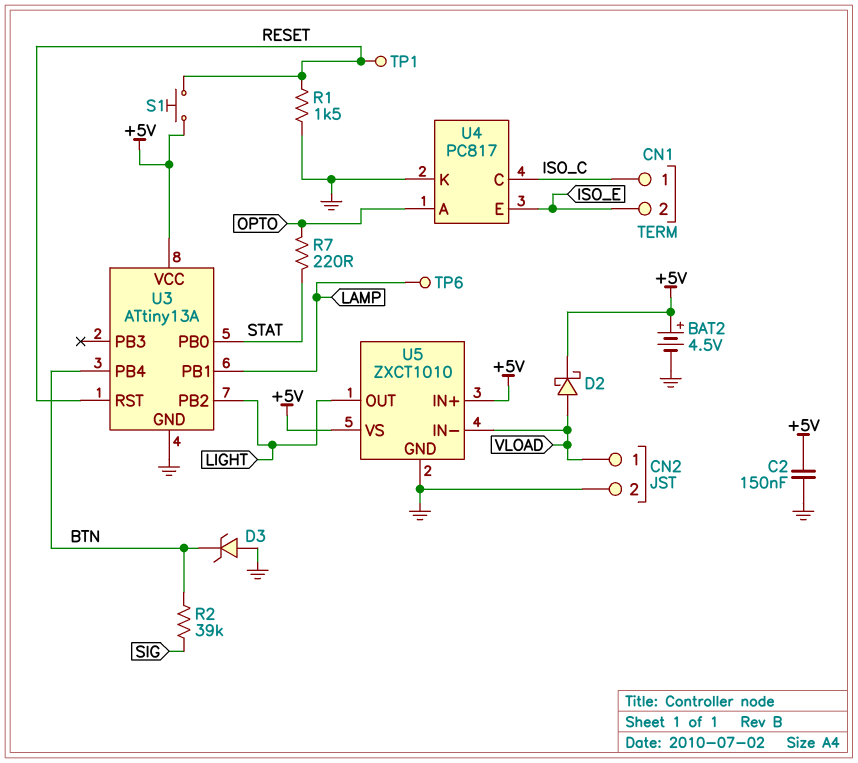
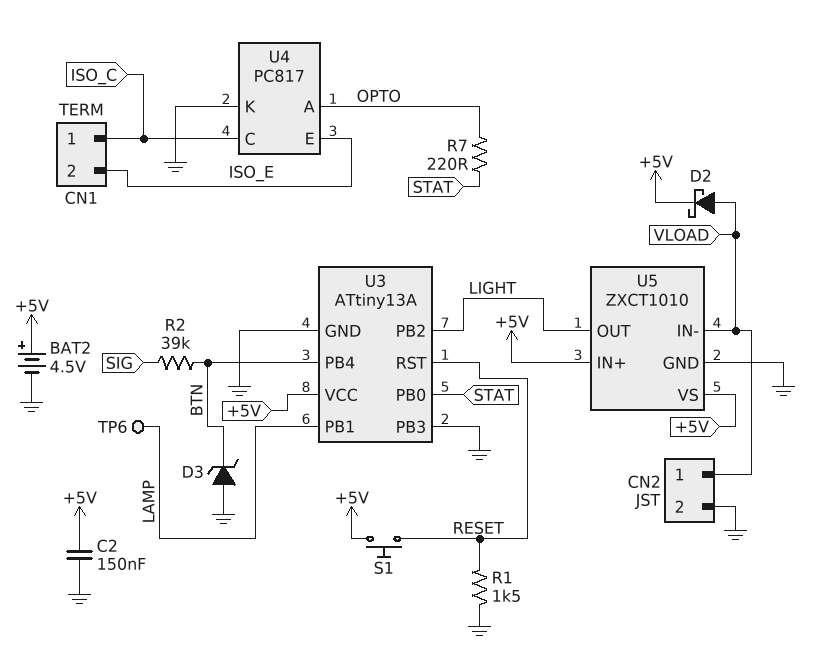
TP1: test point (RESET) -> none
U3 pin PB3: none -> GND

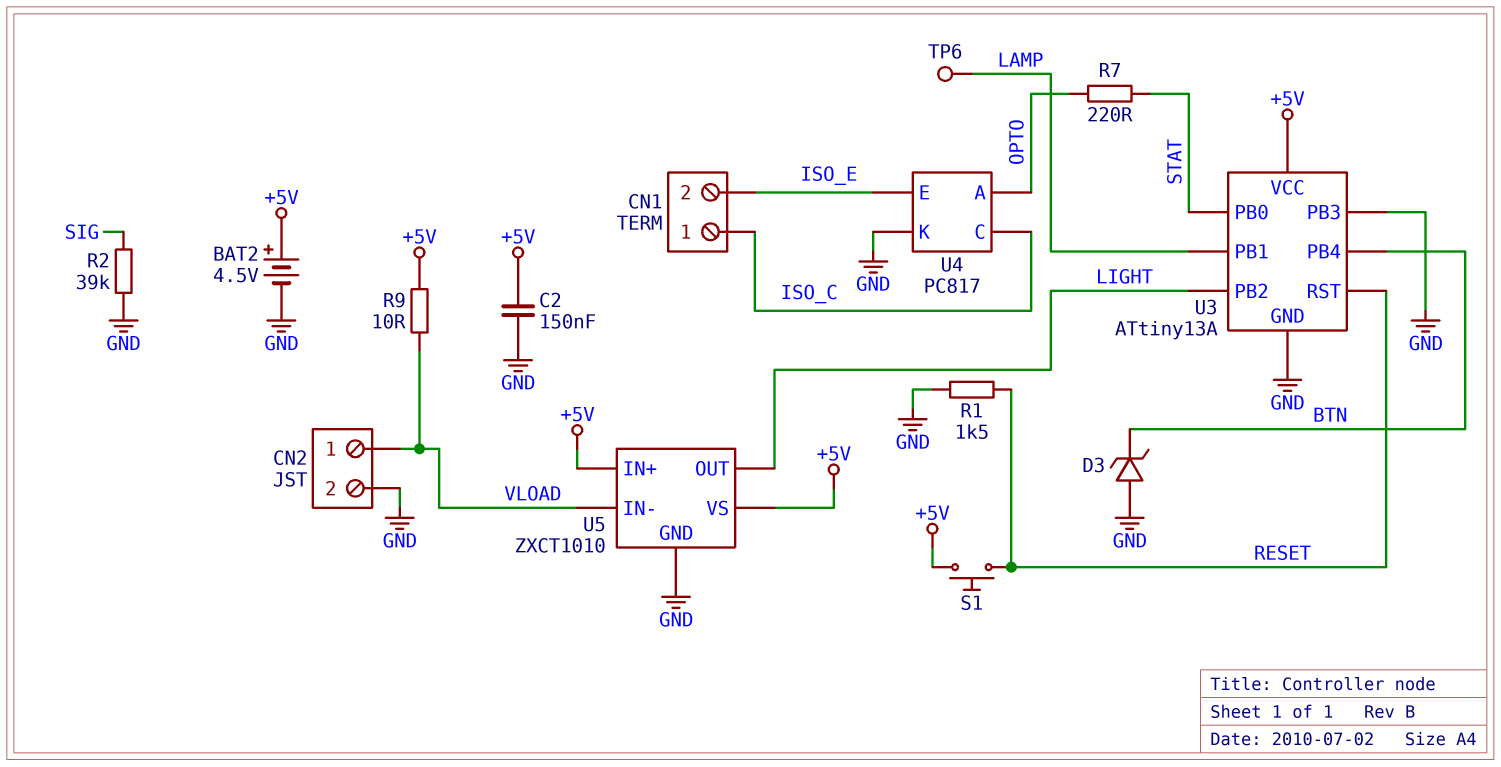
D2: schottky (A VLOAD, K +5V) -> none
R2: 39k (BTN, SIG) -> 39k (GND, SIG)
R9: none -> 10 (+5V, VLOAD)

